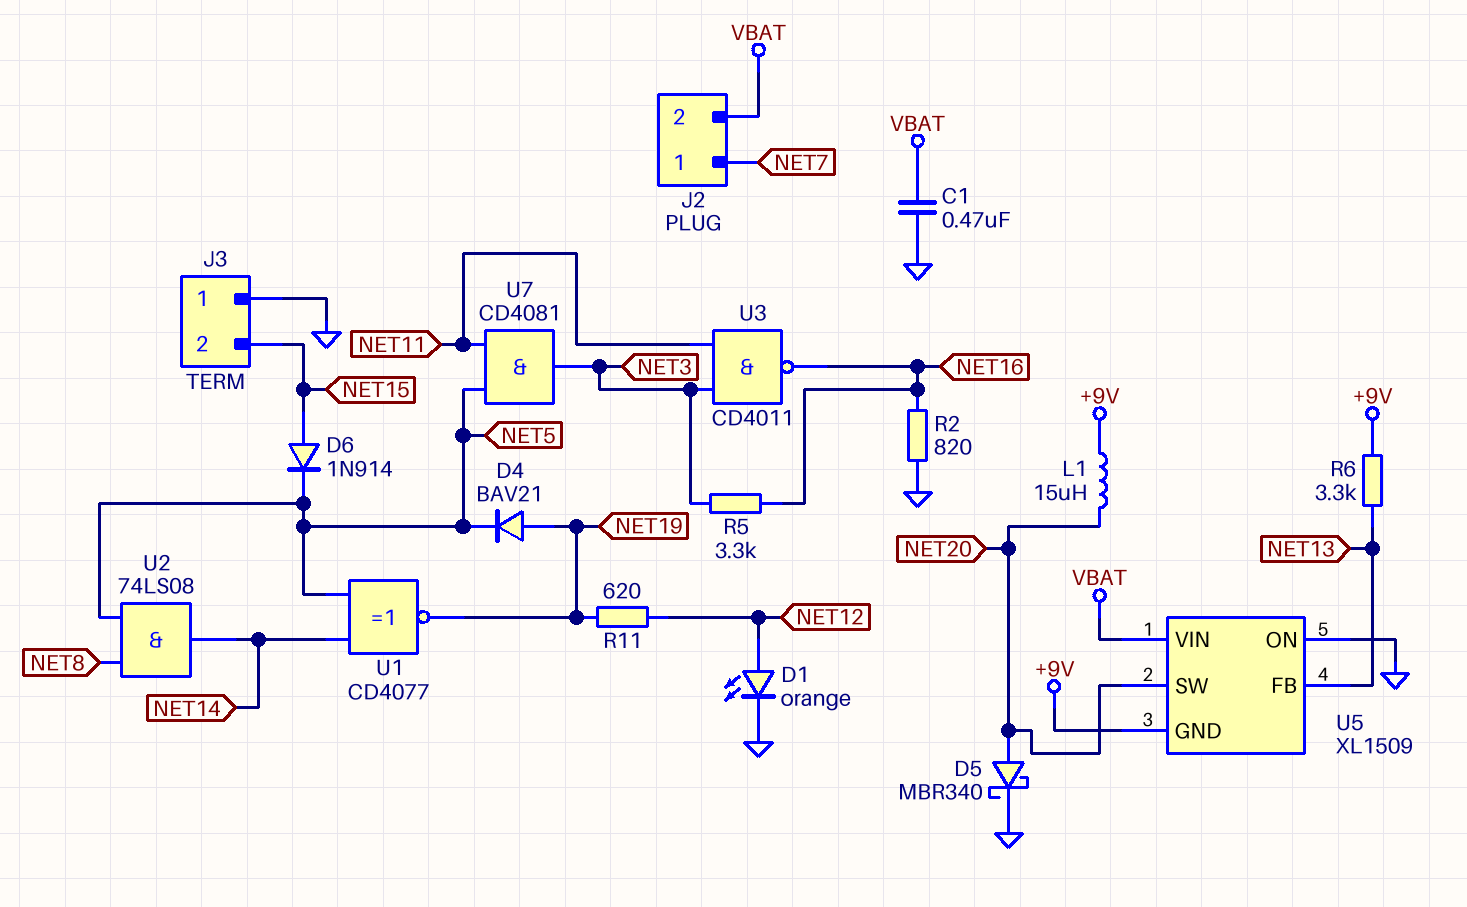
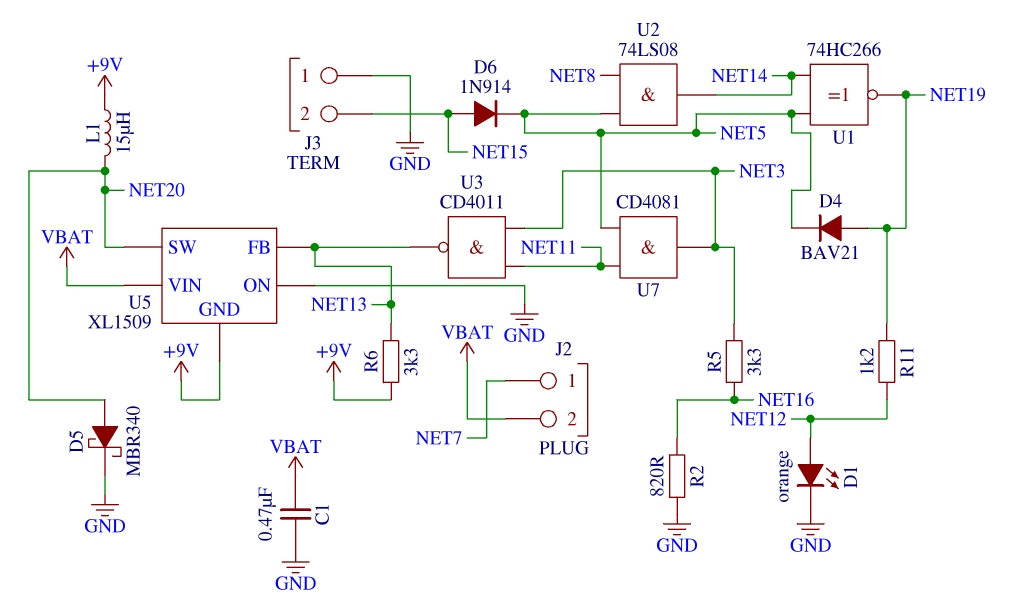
R11: 620 (NET12, NET19) -> 1.2k (NET12, NET19)
U1: XNOR CD4077 (in NET5, in NET14, out NET19) -> XNOR 74HC266 (in NET5, in NET14, out NET19)
U3: NAND CD4011 (in NET3, in NET11, out NET16) -> NAND CD4011 (in NET3, in NET11, out NET13)

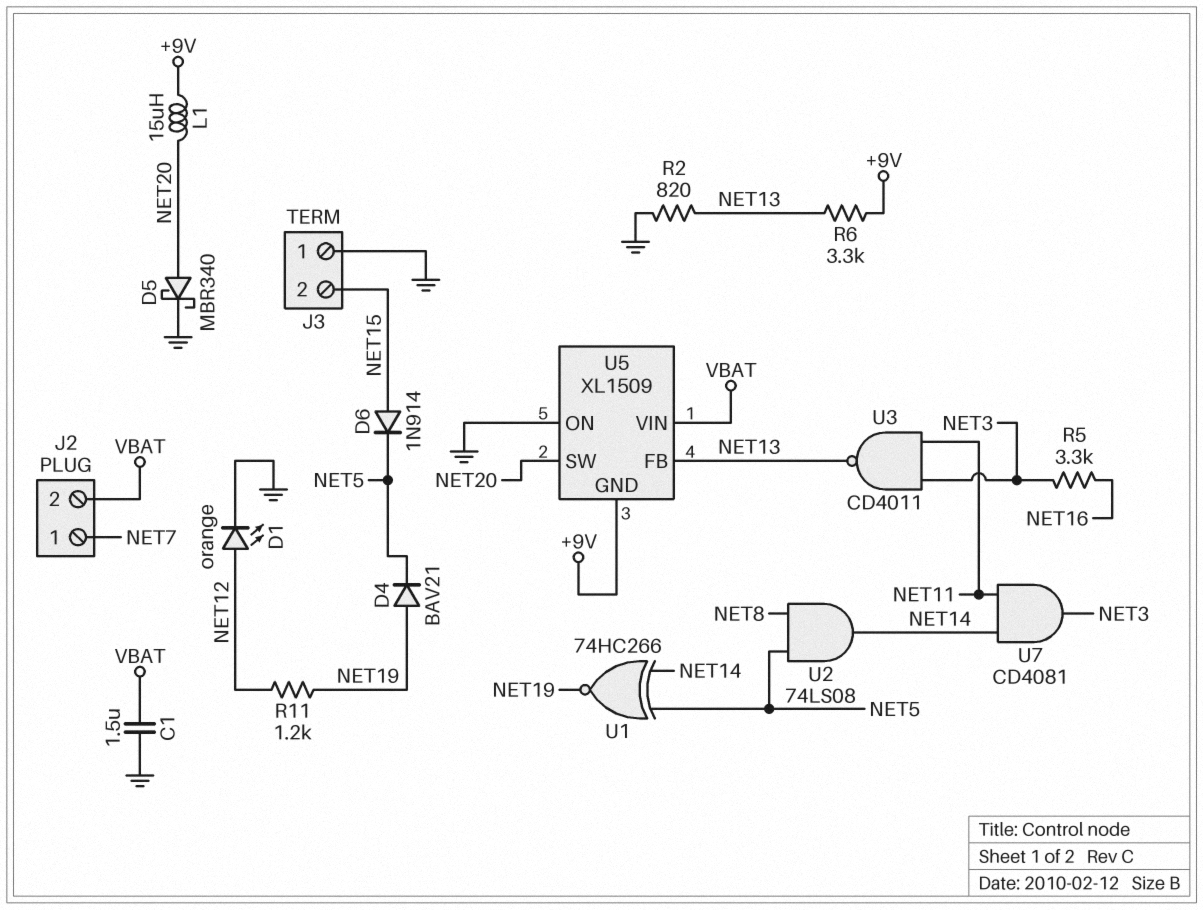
C1: 470nF (GND, VBAT) -> 1.5uF (GND, VBAT)
R2: 820 (GND, NET16) -> 820 (GND, NET13)
U7: AND CD4081 (in NET5, in NET11, out NET3) -> AND CD4081 (in NET11, in NET14, out NET3)

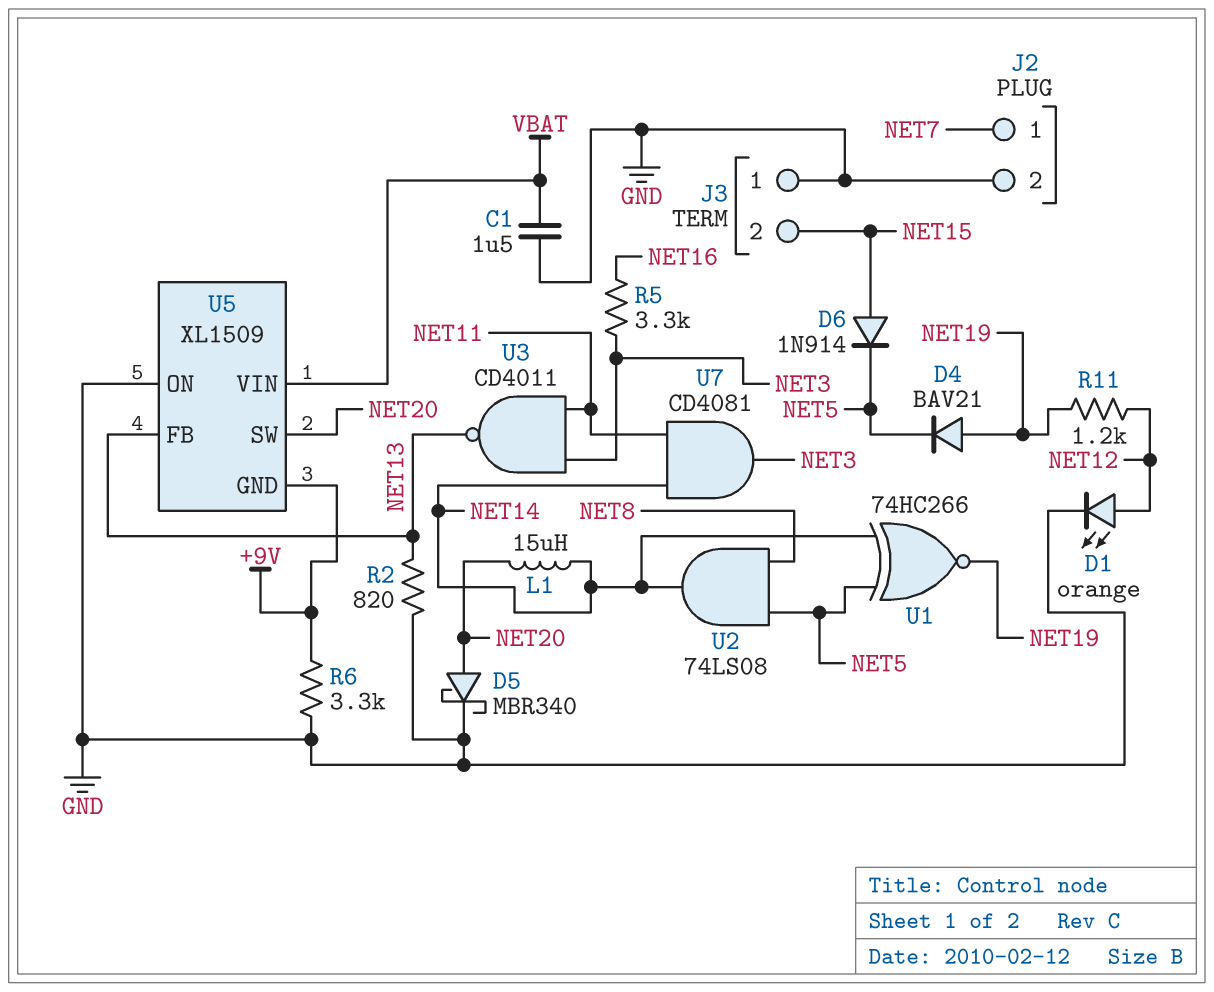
J2 pin 2: VBAT -> GND
L1: 15uH (+9V, NET20) -> 15uH (NET14, NET20)
R6: 3.3k (+9V, NET13) -> 3.3k (+9V, GND)

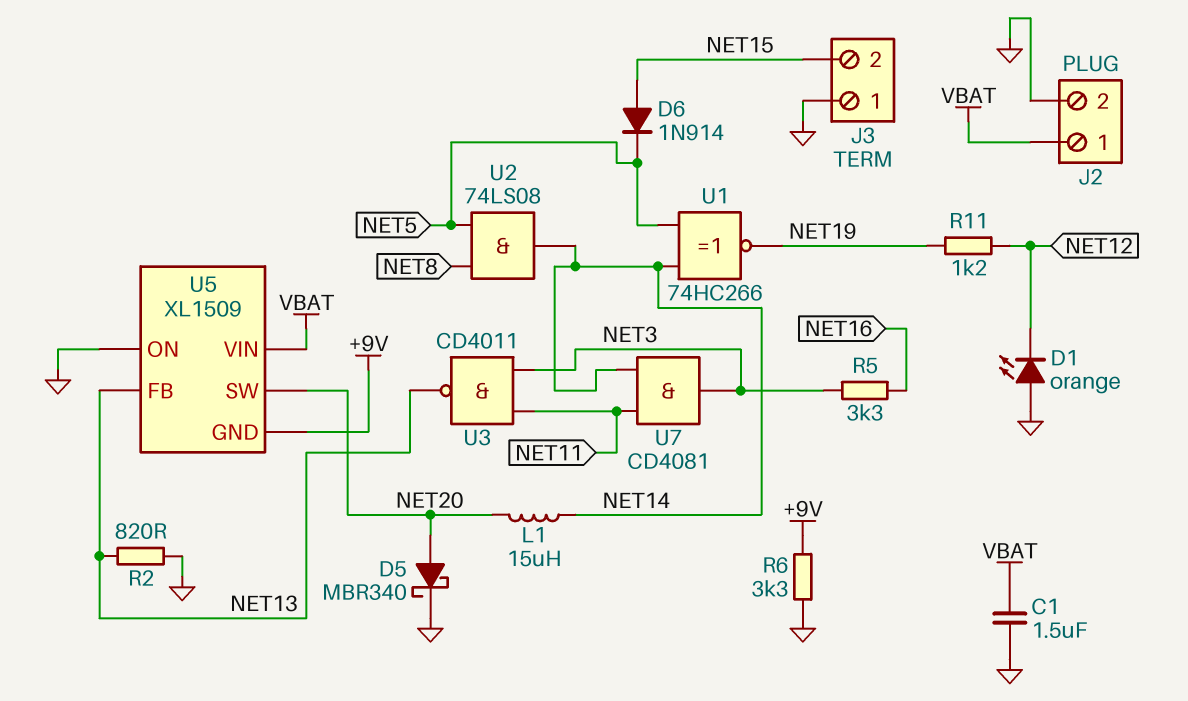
D1: LED orange (A NET12, K GND) -> LED orange (A GND, K NET12)
D4: diode BAV21 (A NET19, K NET5) -> none
J2 pin 1: NET7 -> VBAT

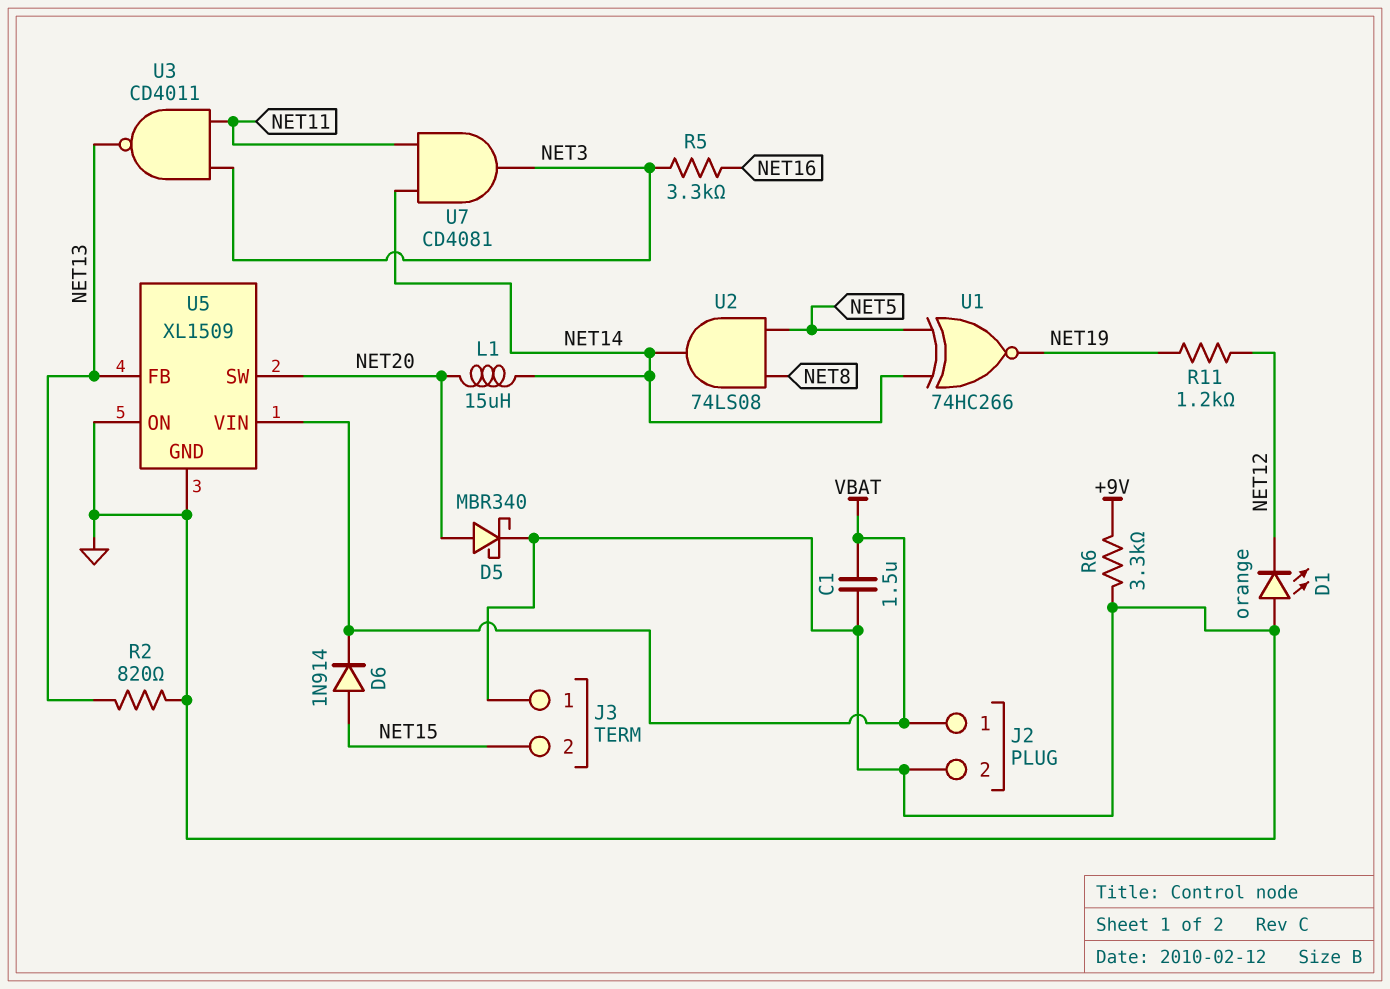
D6: diode 1N914 (A NET15, K NET5) -> diode 1N914 (A NET15, K VBAT)
U5 pin GND: +9V -> GND

